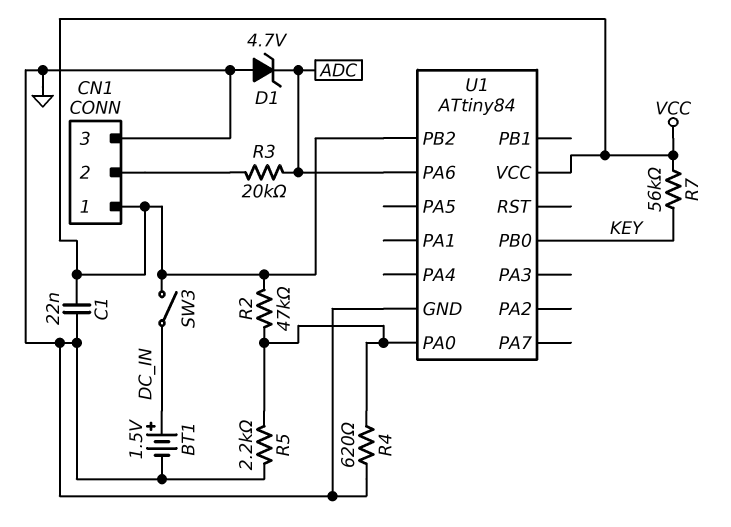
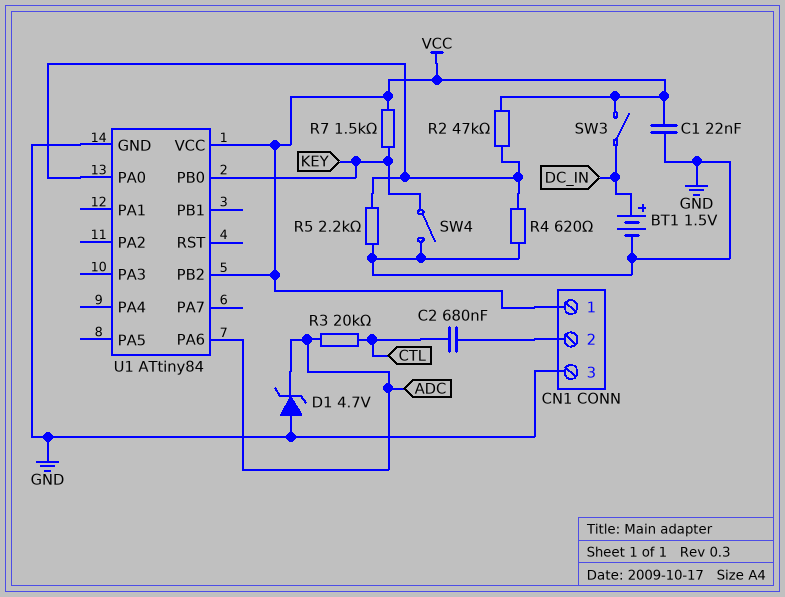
C2: none -> 680nF (CN1/2, CTL)
R3: 20k (ADC, CN1/2) -> 20k (ADC, CTL)
R7: 56k (KEY, VCC) -> 1.5k (KEY, VCC)
SW4: none -> switch (GND, KEY)

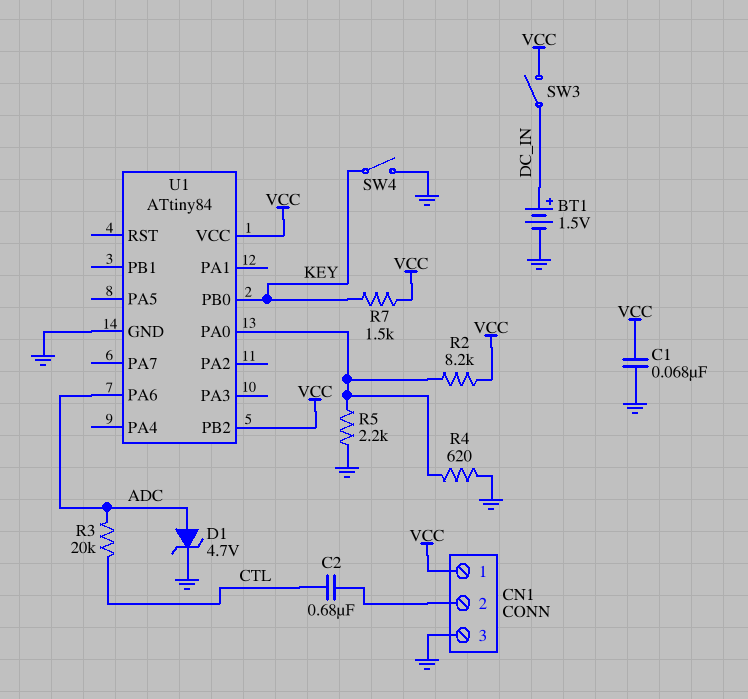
C1: 22nF (GND, VCC) -> 68nF (GND, VCC)
D1: zener 4.7V (A GND, K ADC) -> zener 4.7V (A ADC, K GND)
R2: 47k (U1/PA0, VCC) -> 8.2k (U1/PA0, VCC)

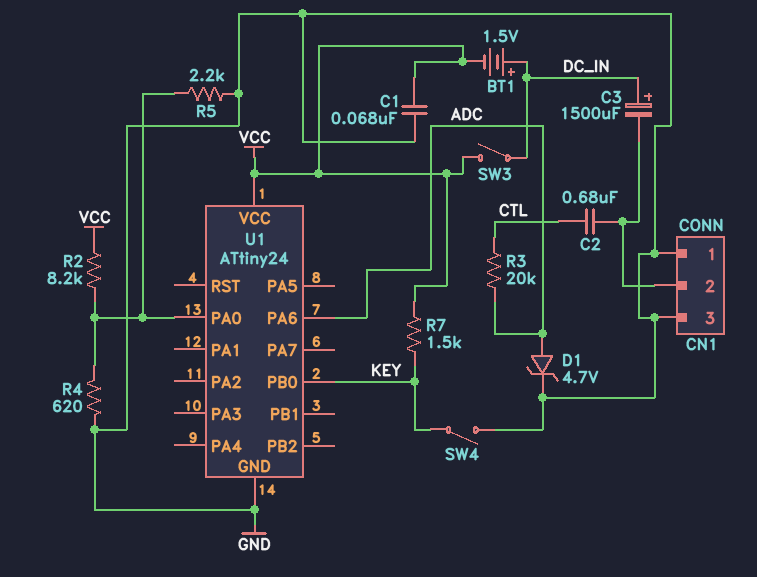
BT1: 1.5V (plus DC_IN, minus GND) -> 1.5V (plus DC_IN, minus VCC)
C3: none -> 1500uF (plus DC_IN, minus CN1/2)
CN1 pin 1: VCC -> GND
U1: ATtiny84 -> ATtiny24
U1 pin PB2: VCC -> none

